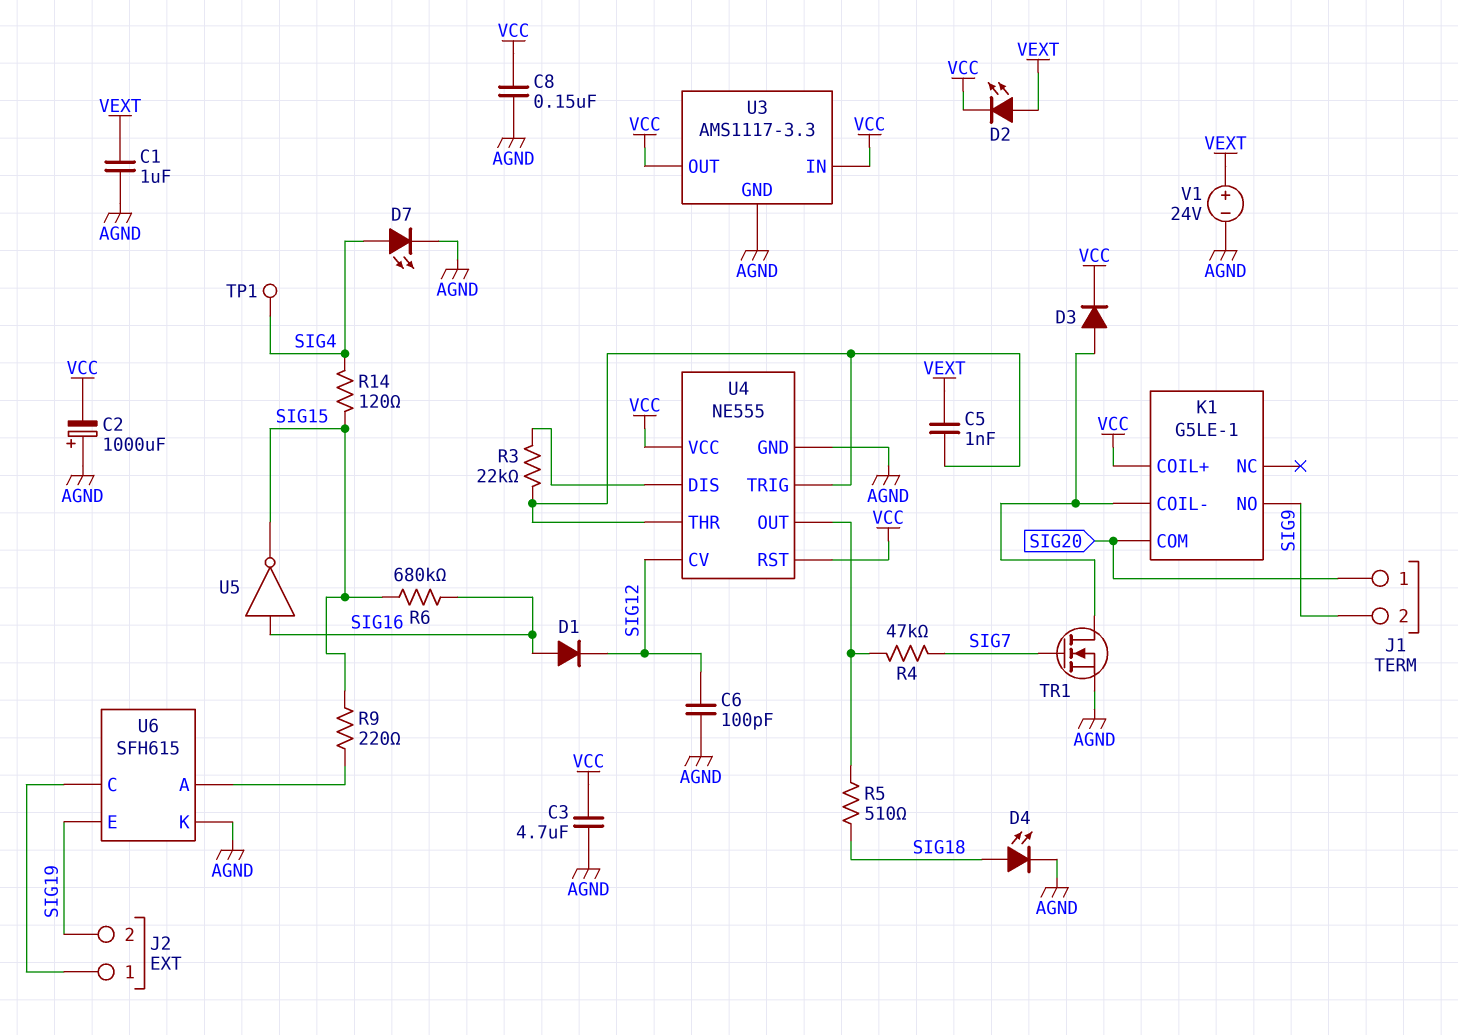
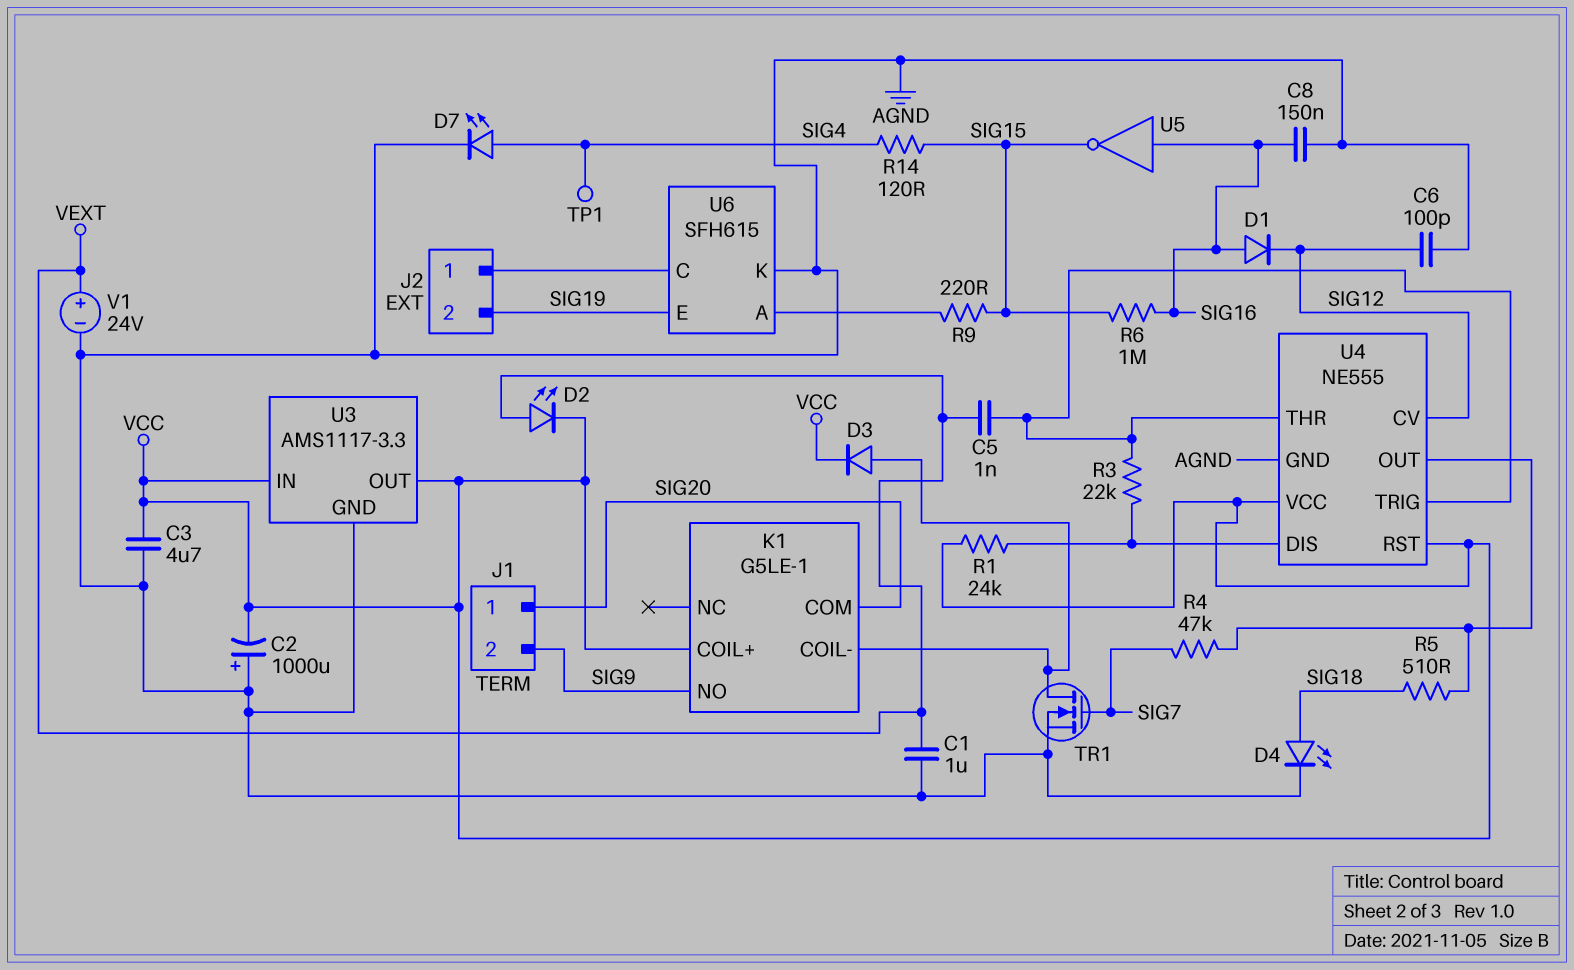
C8: 150nF (AGND, VCC) -> 150nF (AGND, SIG16)
R1: none -> 24k (U4/DIS, VCC)
R6: 680k (SIG15, SIG16) -> 1M (SIG15, SIG16)

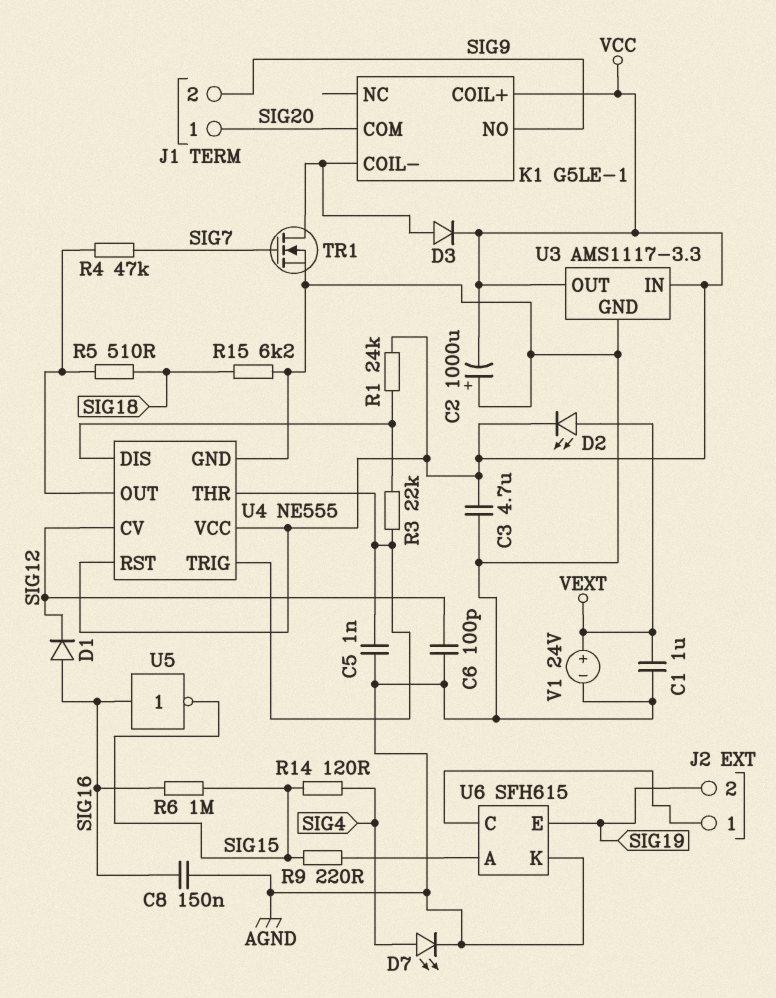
C5: 1nF (U4/THR, VEXT) -> 1nF (AGND, U4/THR)
D4: LED (A SIG18, K AGND) -> none
R15: none -> 6.2k (AGND, SIG18)
TP1: test point (SIG4) -> none

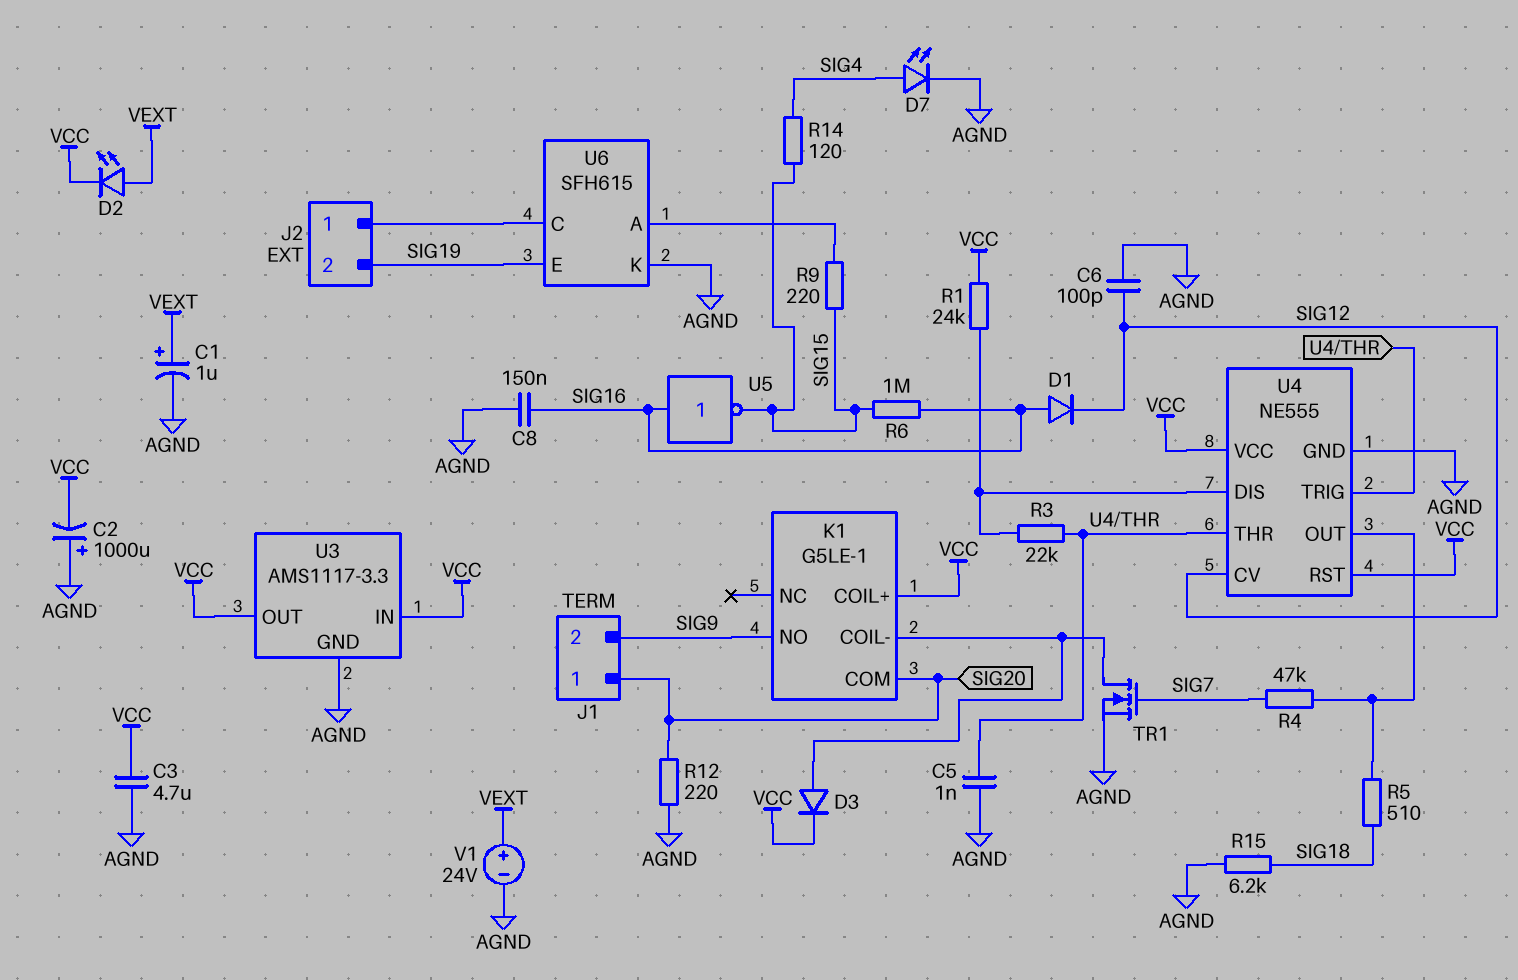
C1: 1uF (AGND, VEXT) -> 1uF (plus VEXT, minus AGND)
R12: none -> 220 (AGND, SIG20)

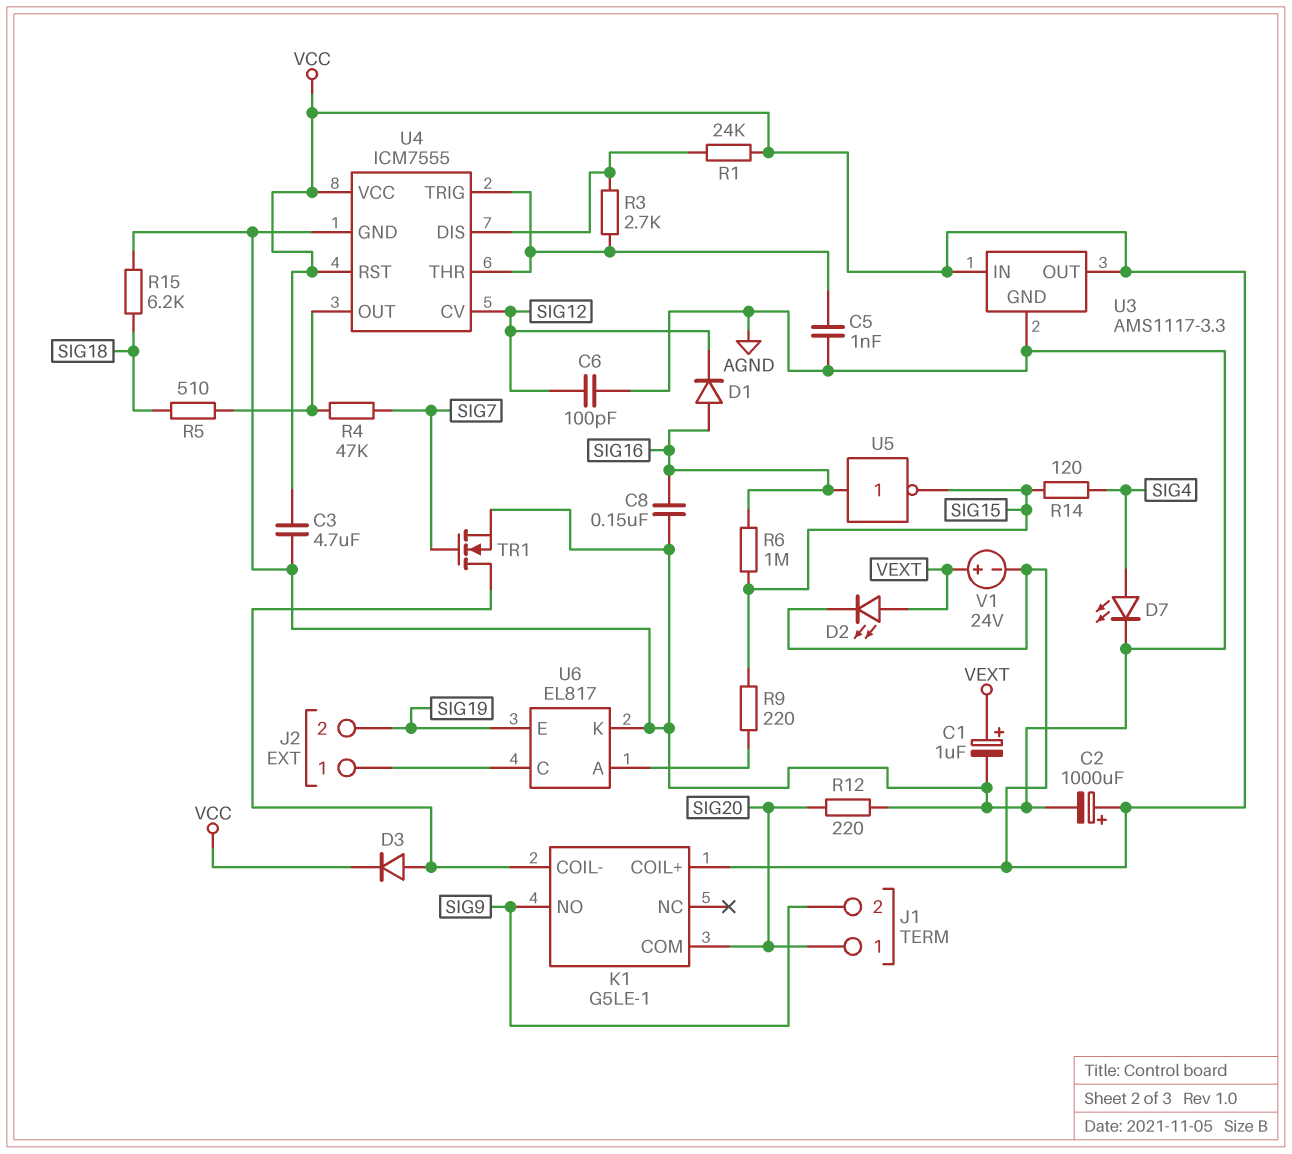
C2: 1000uF (plus AGND, minus VCC) -> 1000uF (plus VCC, minus AGND)
R3: 22k (U4/DIS, U4/THR) -> 2.7k (U4/DIS, U4/THR)
U4: NE555 -> ICM7555
U6: SFH615 -> EL817
V1: 24V (plus VEXT, minus AGND) -> 24V (plus VEXT, minus VCC)

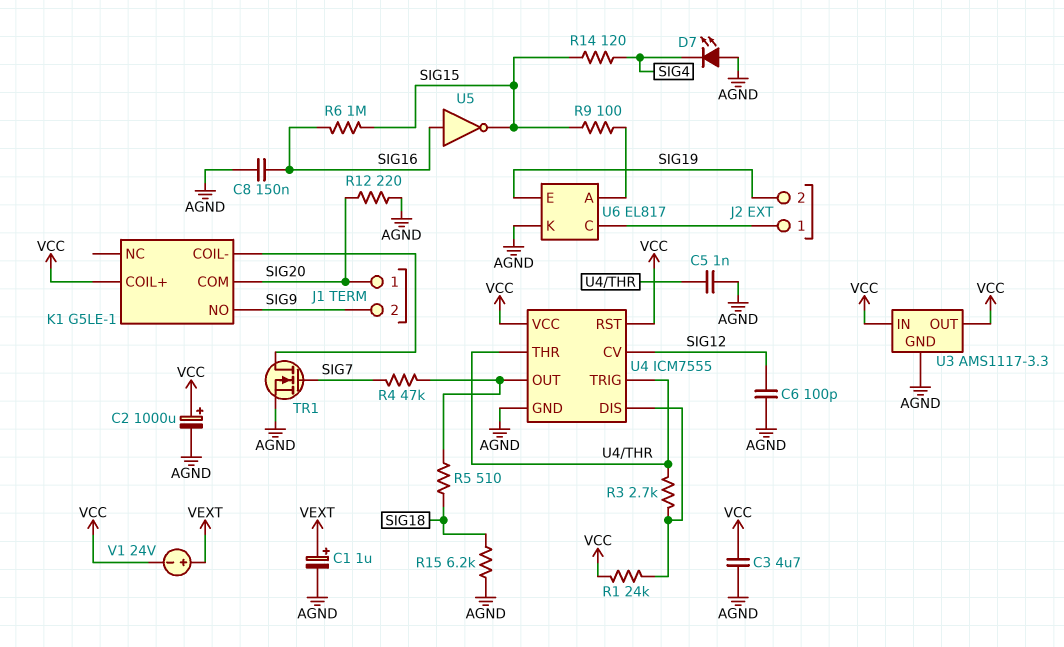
D1: diode (A SIG16, K SIG12) -> none
D2: LED (A VEXT, K VCC) -> none
D3: diode (A K1/COIL-, K VCC) -> none
D7: LED (A SIG4, K AGND) -> LED (A AGND, K SIG4)
R9: 220 (SIG15, U6/A) -> 100 (SIG15, U6/A)

